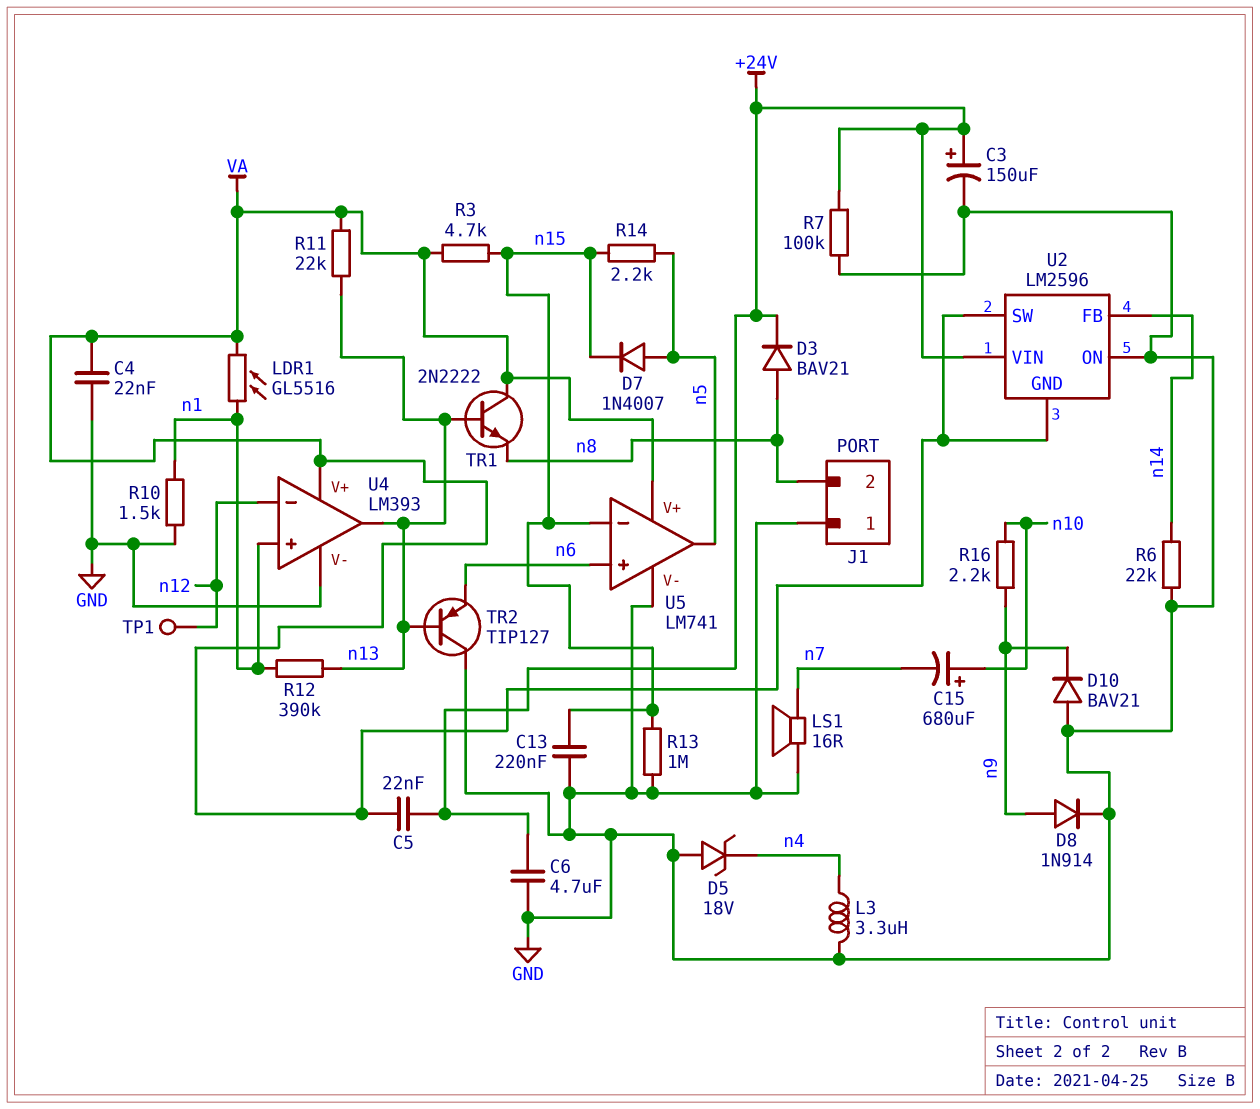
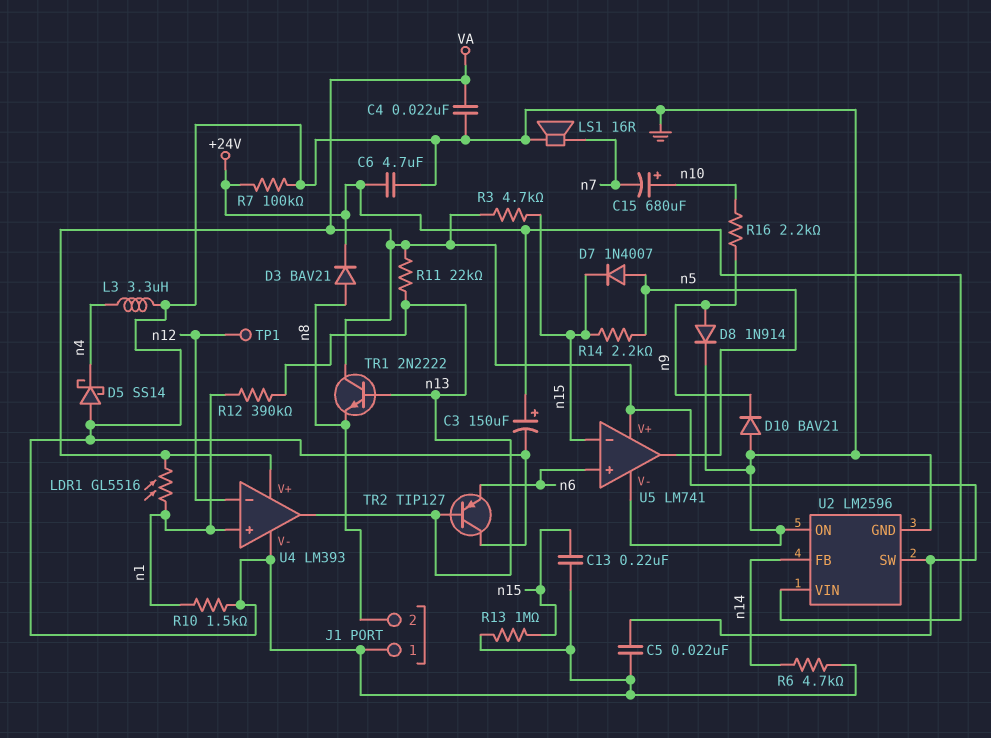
C5: 22nF (+24V, VA) -> 22nF (GND, VA)
D5: zener 18V (A GND, K n4) -> schottky SS14 (A GND, K n4)
R6: 22k (GND, n14) -> 4.7k (GND, n14)
U2 pin GND: VA -> GND

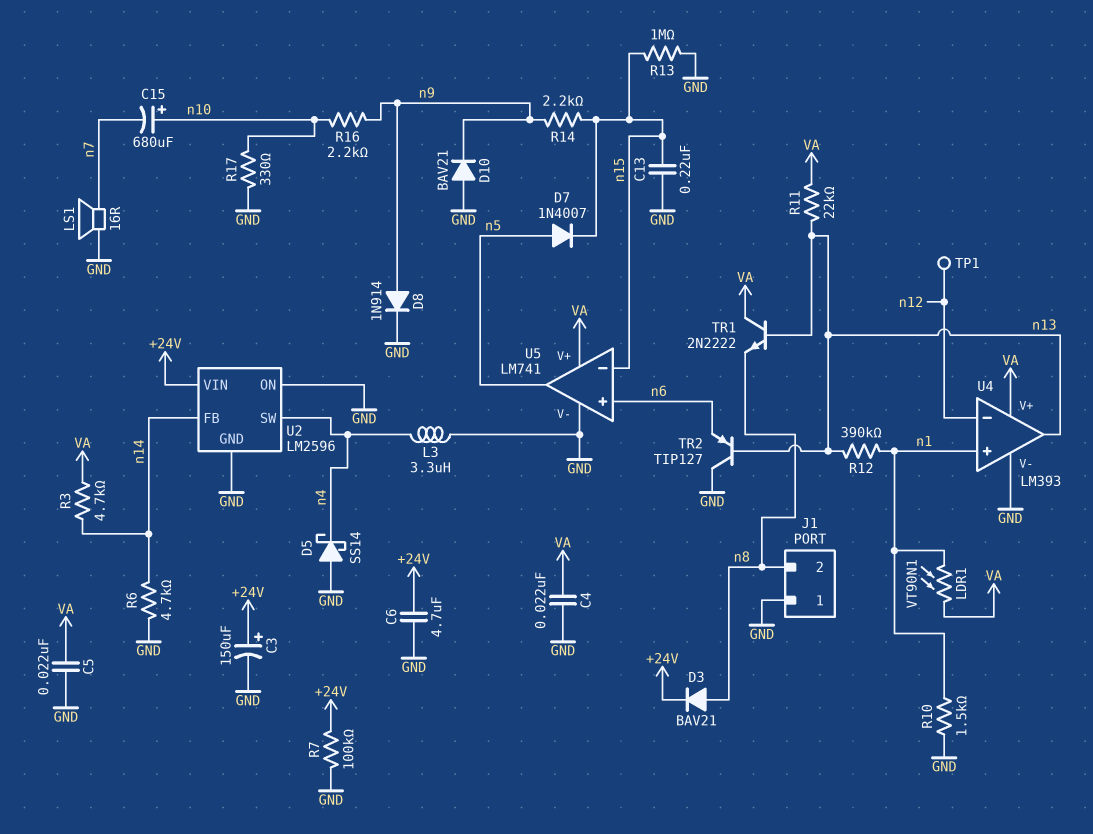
LDR1: GL5516 (VA, n1) -> VT90N1 (VA, n1)
R3: 4.7k (VA, n15) -> 4.7k (VA, n14)
R14: 2.2k (n5, n15) -> 2.2k (n9, n15)
R17: none -> 330 (GND, n10)
U2 pin SW: VA -> n4

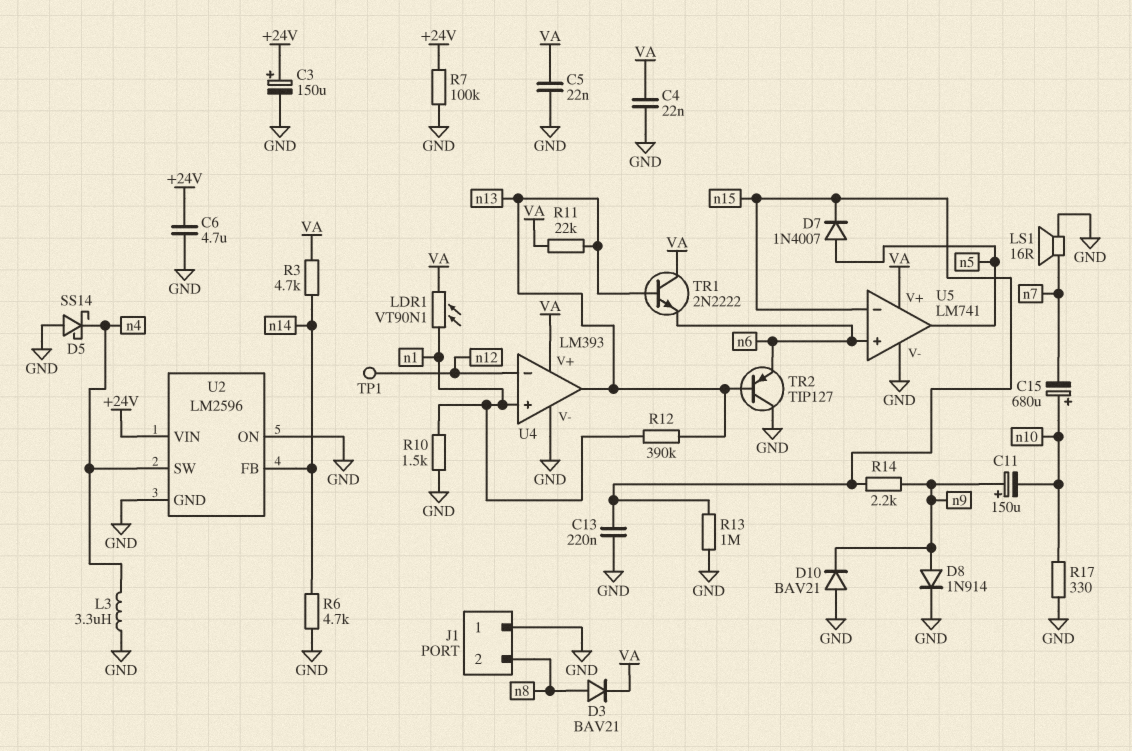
C11: none -> 150uF (plus n9, minus n10)
D3: diode BAV21 (A n8, K +24V) -> diode BAV21 (A n8, K VA)
R16: 2.2k (n9, n10) -> none
TR1: NPN 2N2222 (B n13, C VA, E n8) -> NPN 2N2222 (B n13, C VA, E n6)

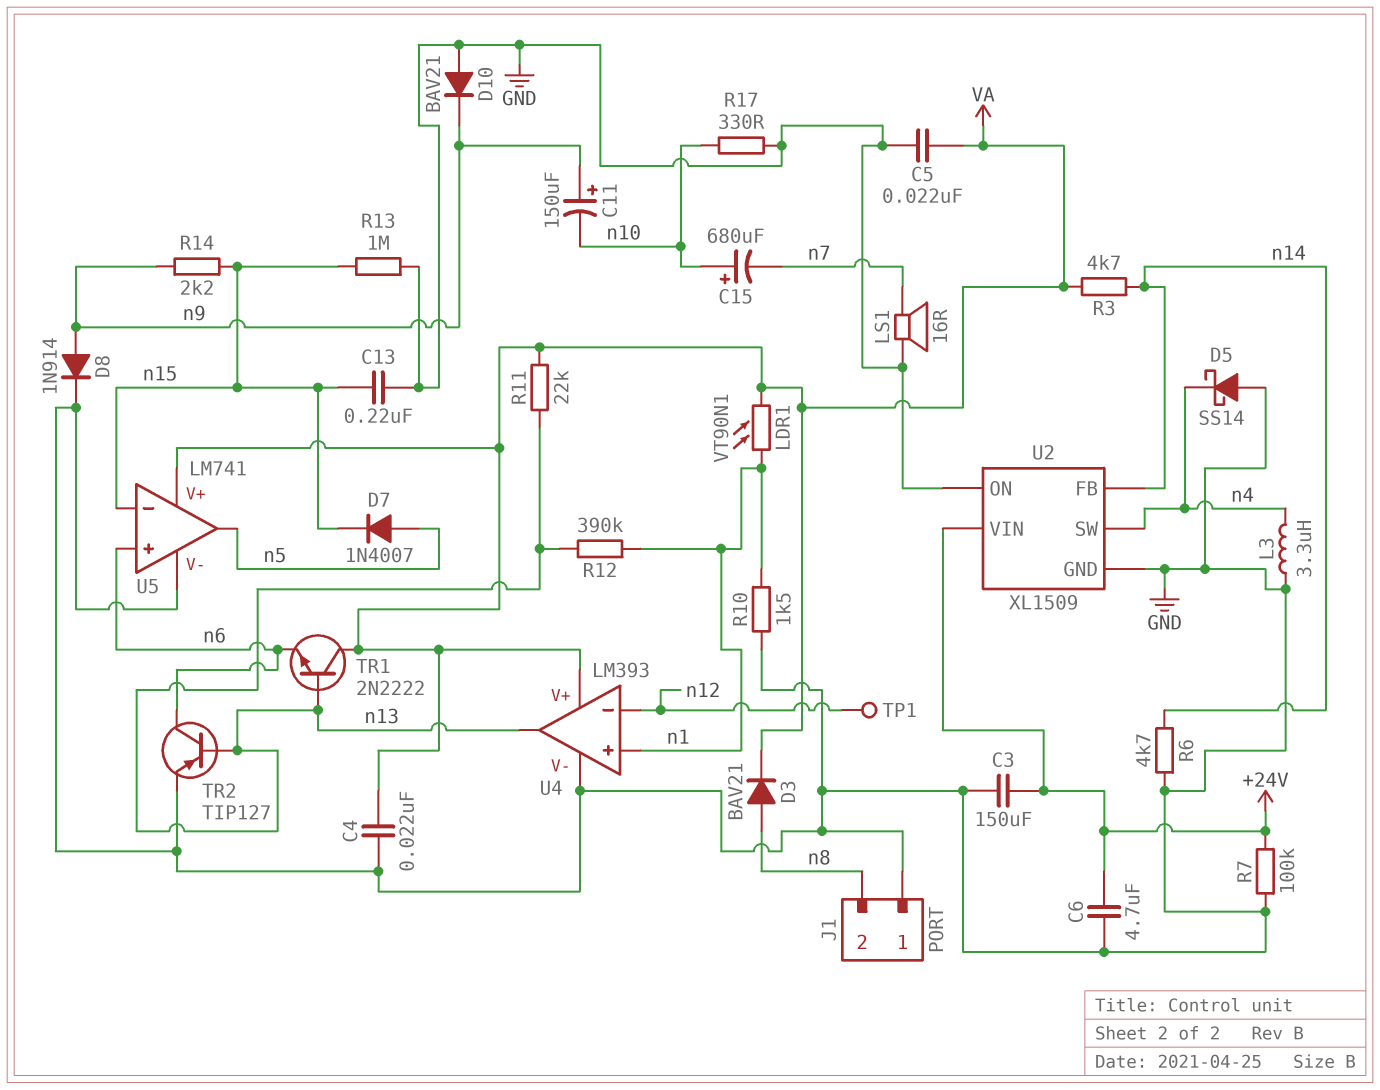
C3: 150uF (plus +24V, minus GND) -> 150uF (+24V, GND)
TR2: PNP TIP127 (B n13, C GND, E n6) -> PNP TIP127 (B n13, C n6, E GND)
U2: LM2596 -> XL1509

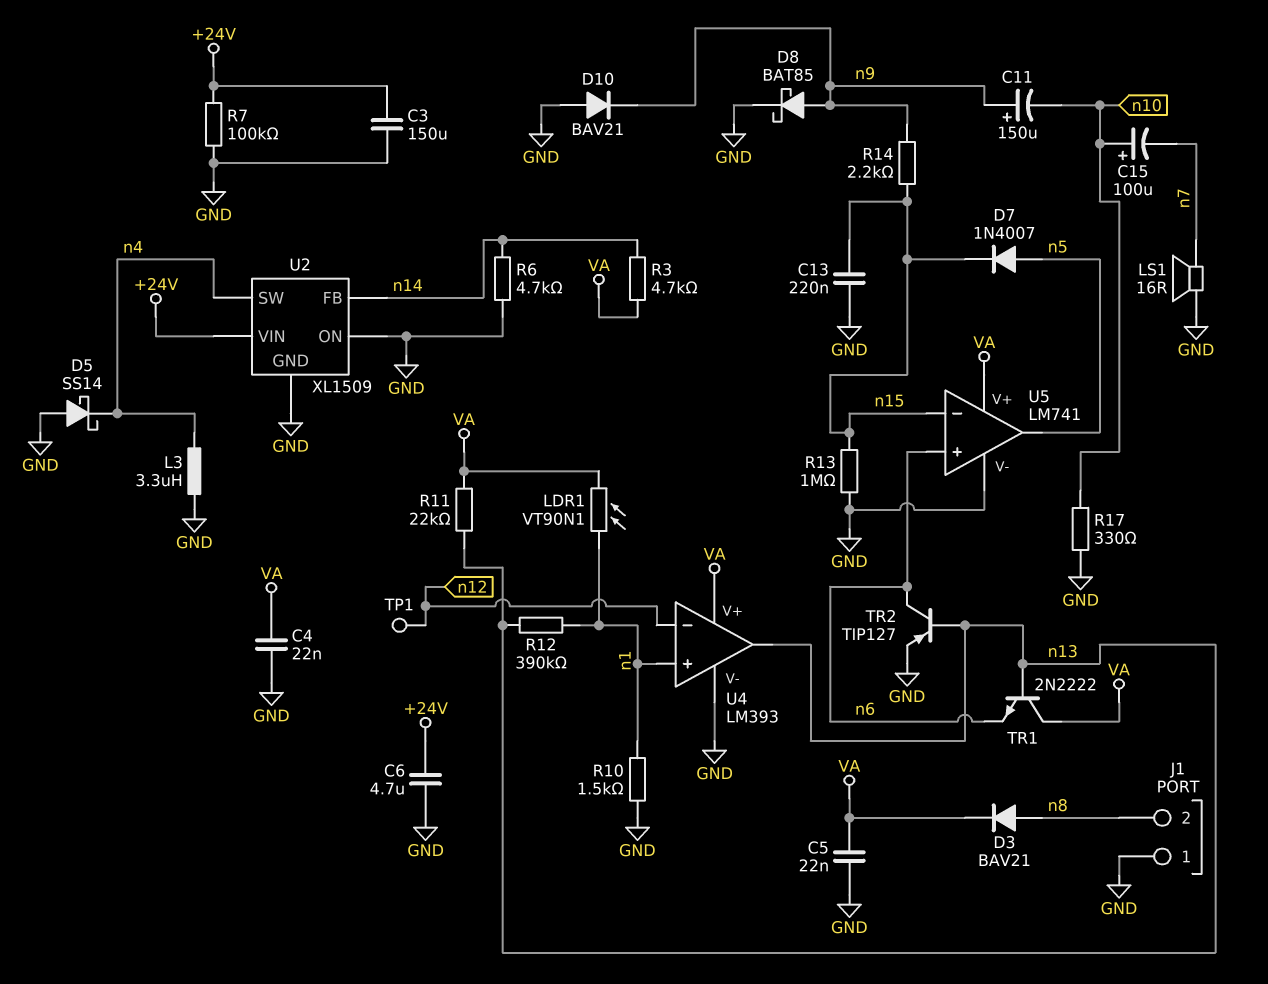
C15: 680uF (plus n10, minus n7) -> 100uF (plus n10, minus n7)
D8: diode 1N914 (A n9, K GND) -> schottky BAT85 (A n9, K GND)

